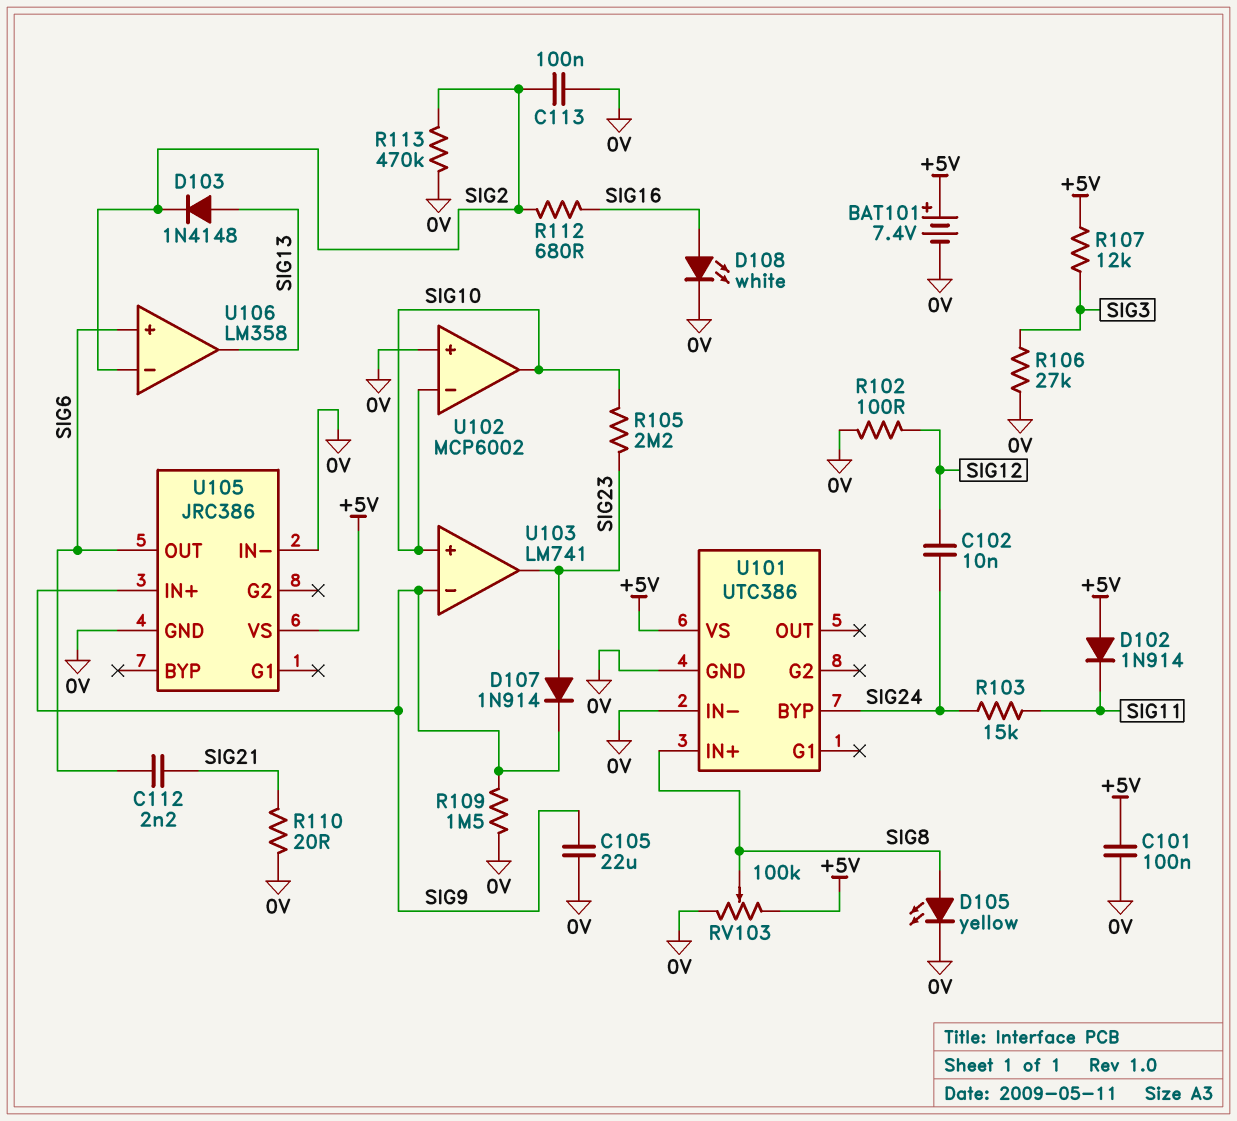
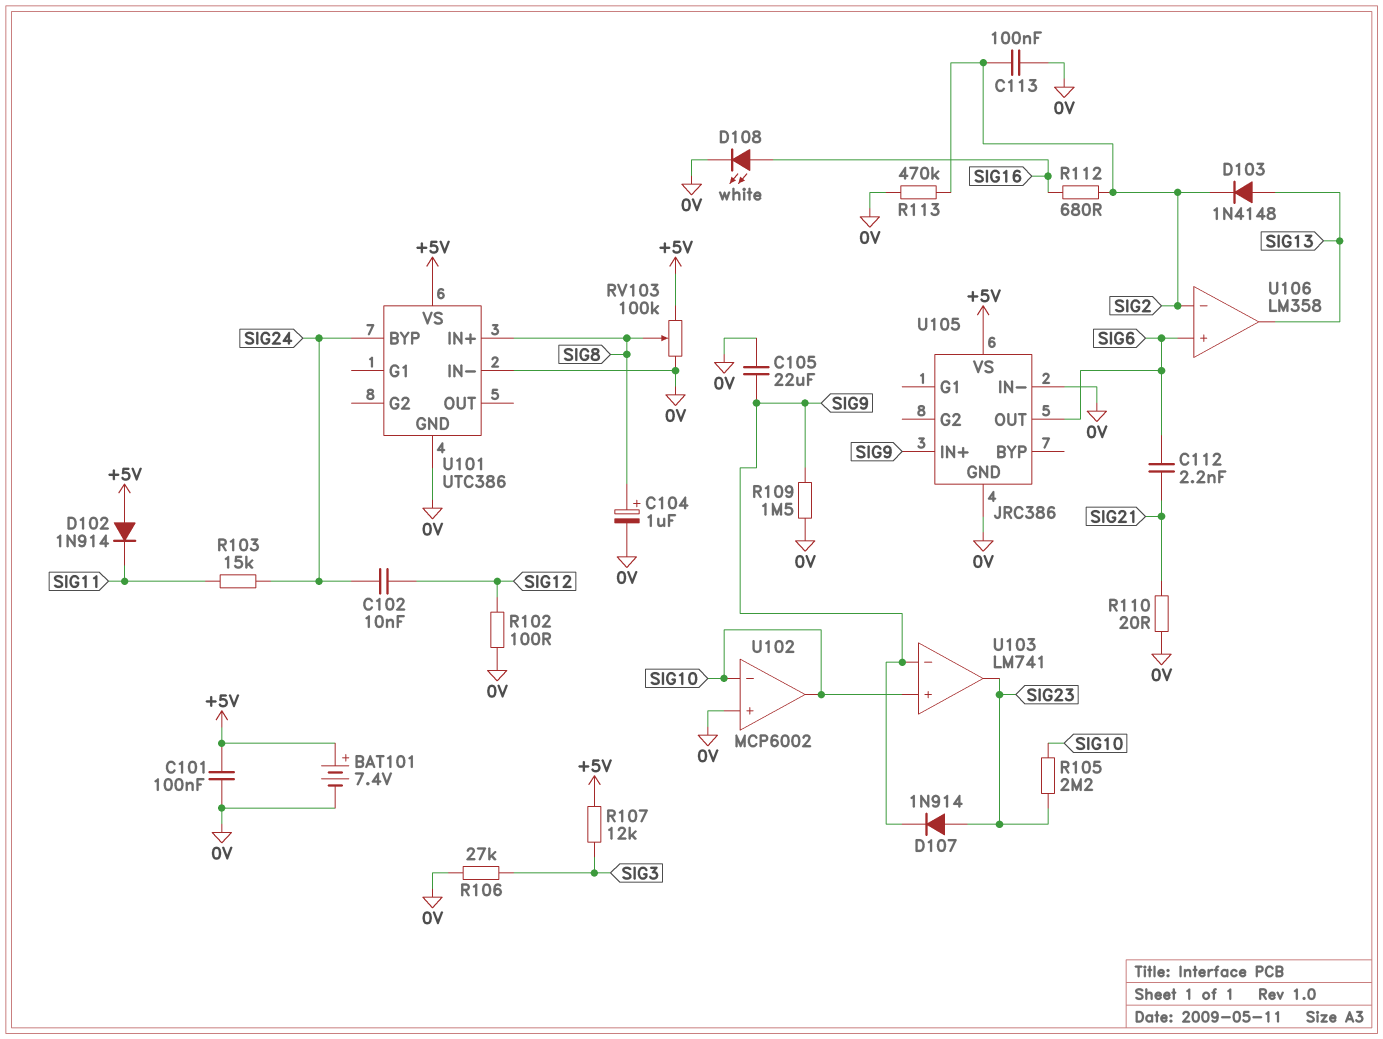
C104: none -> 1uF (plus SIG8, minus 0V)
D105: LED yellow (A SIG8, K 0V) -> none

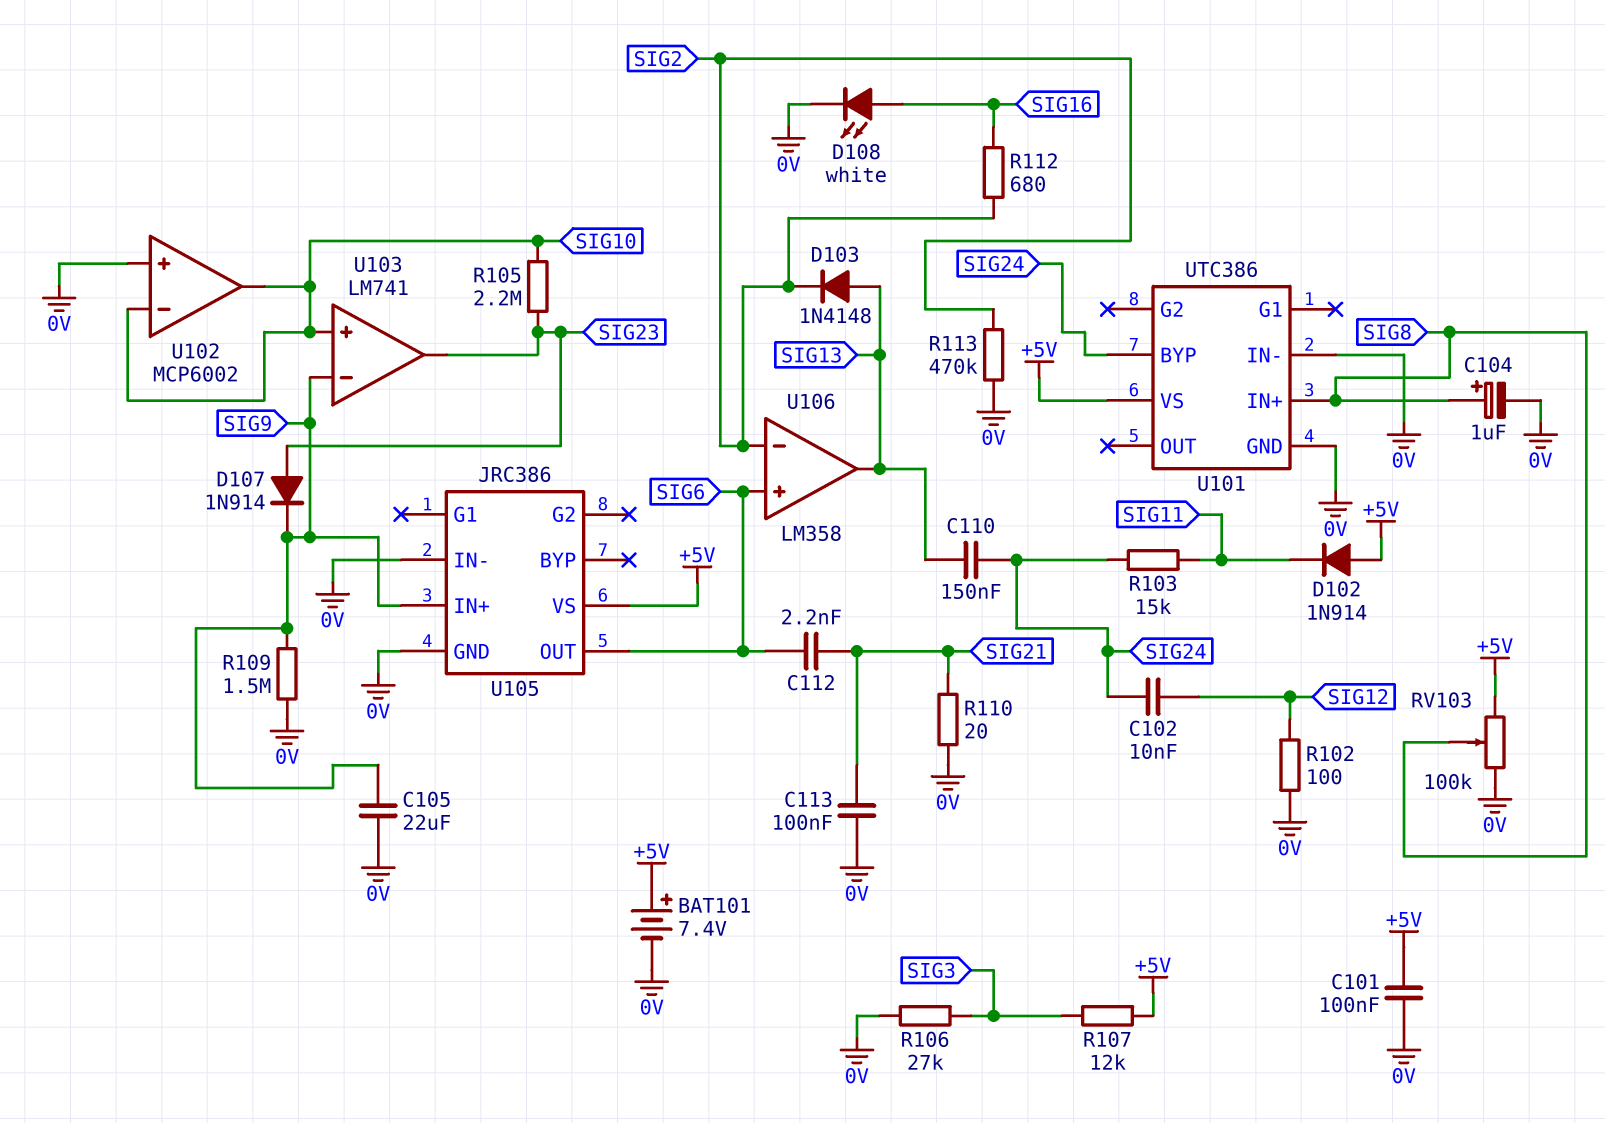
C110: none -> 150nF (SIG13, SIG24)
C113: 100nF (0V, SIG2) -> 100nF (0V, SIG21)

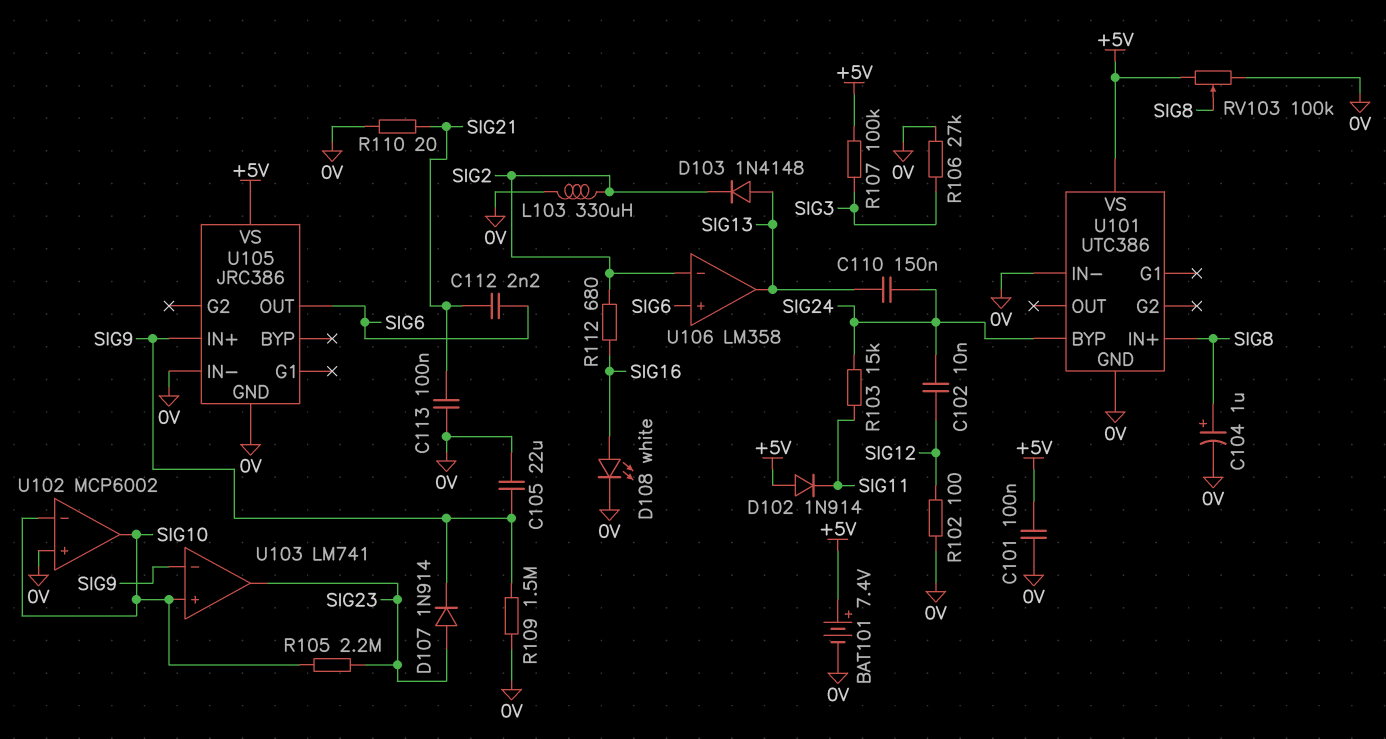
L103: none -> 330uH (0V, SIG2)
R107: 12k (+5V, SIG3) -> 100k (+5V, SIG3)
R113: 470k (0V, SIG2) -> none

